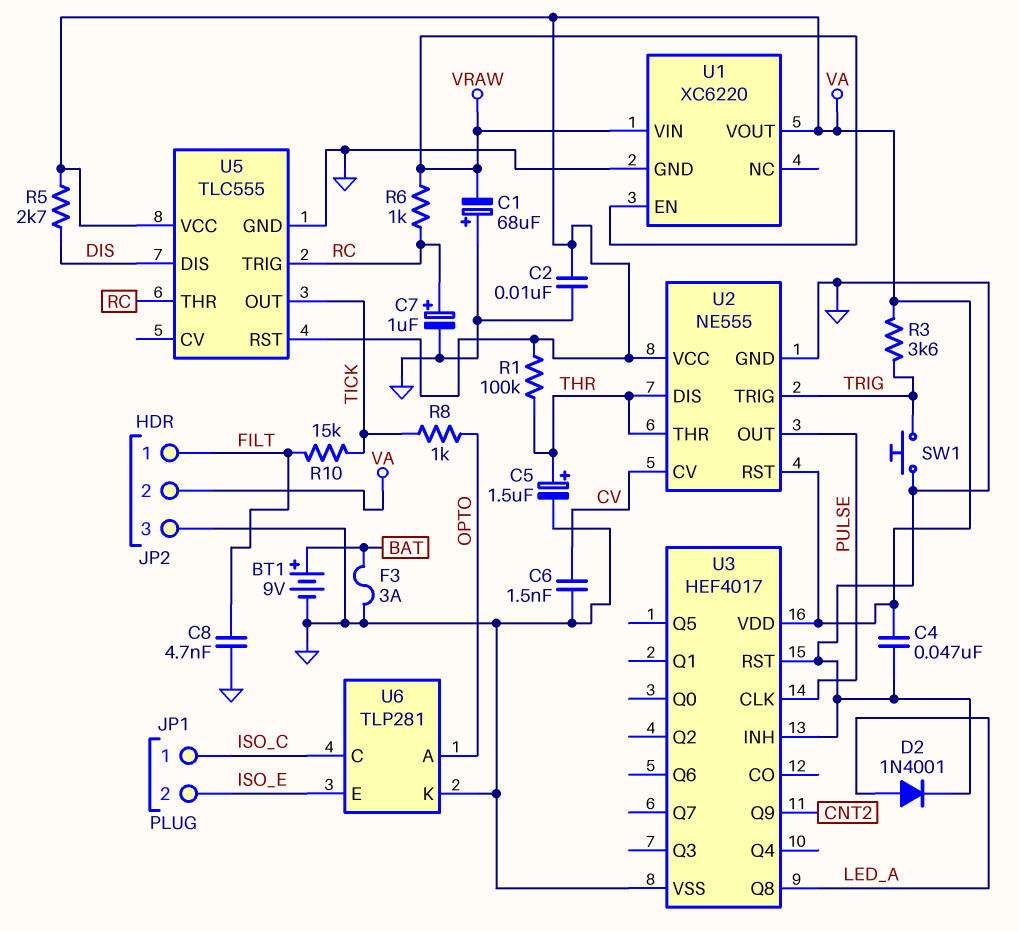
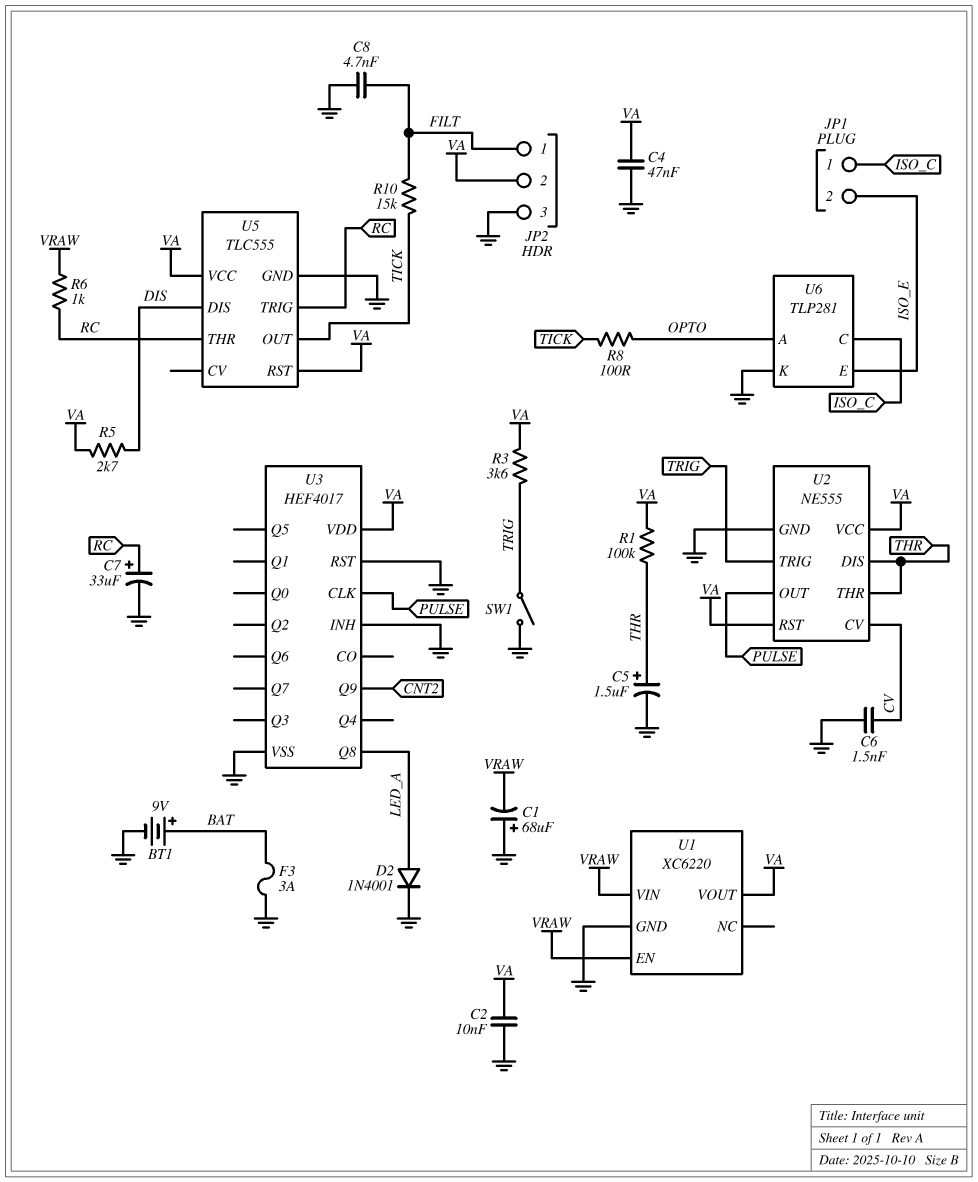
C7: 1uF (plus RC, minus GND) -> 33uF (plus RC, minus GND)
R8: 1k (OPTO, TICK) -> 100 (OPTO, TICK)
SW1: button (GND, TRIG) -> switch (GND, TRIG)

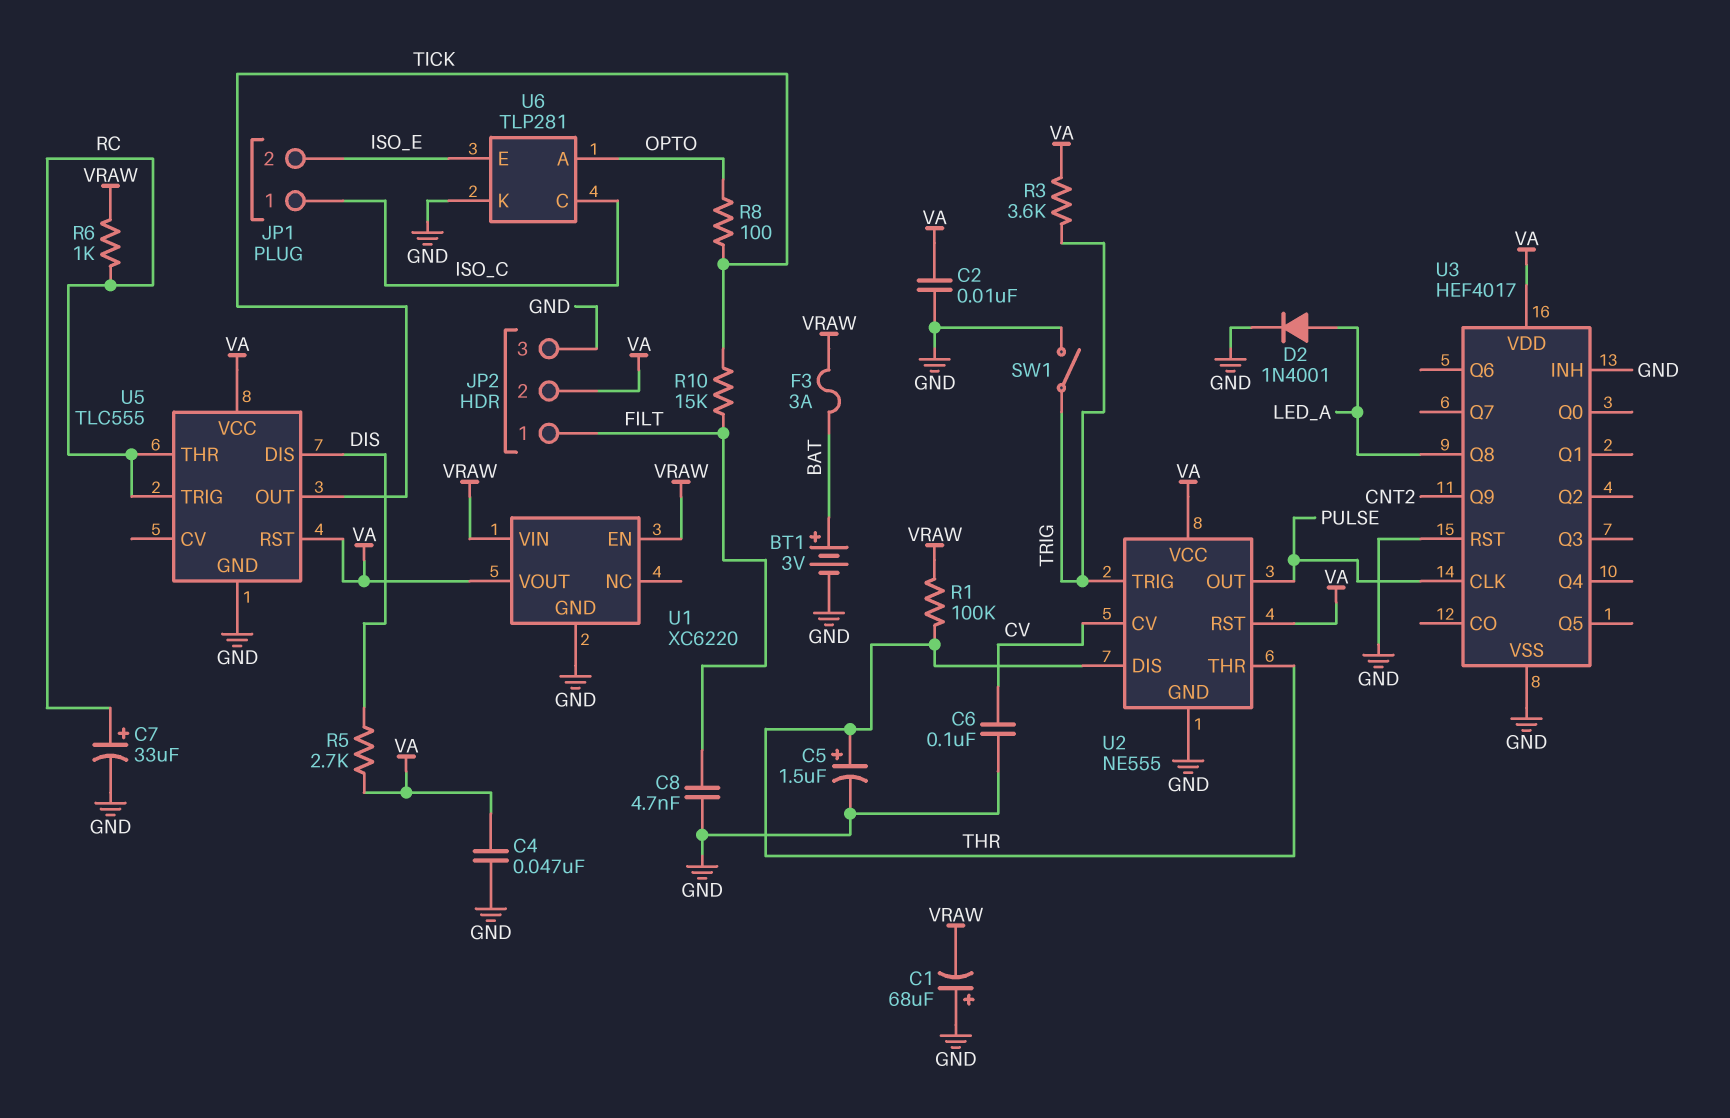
BT1: 9V (plus BAT, minus GND) -> 3V (plus BAT, minus GND)
C6: 1.5nF (CV, GND) -> 100nF (CV, GND)
F3: 3A (BAT, GND) -> 3A (BAT, VRAW)
R1: 100k (THR, VA) -> 100k (THR, VRAW)

